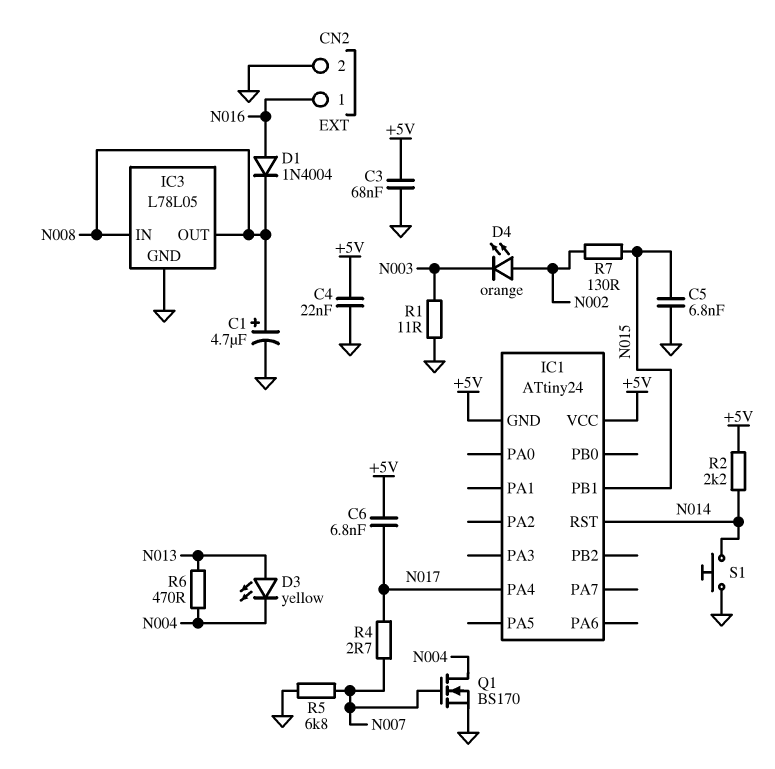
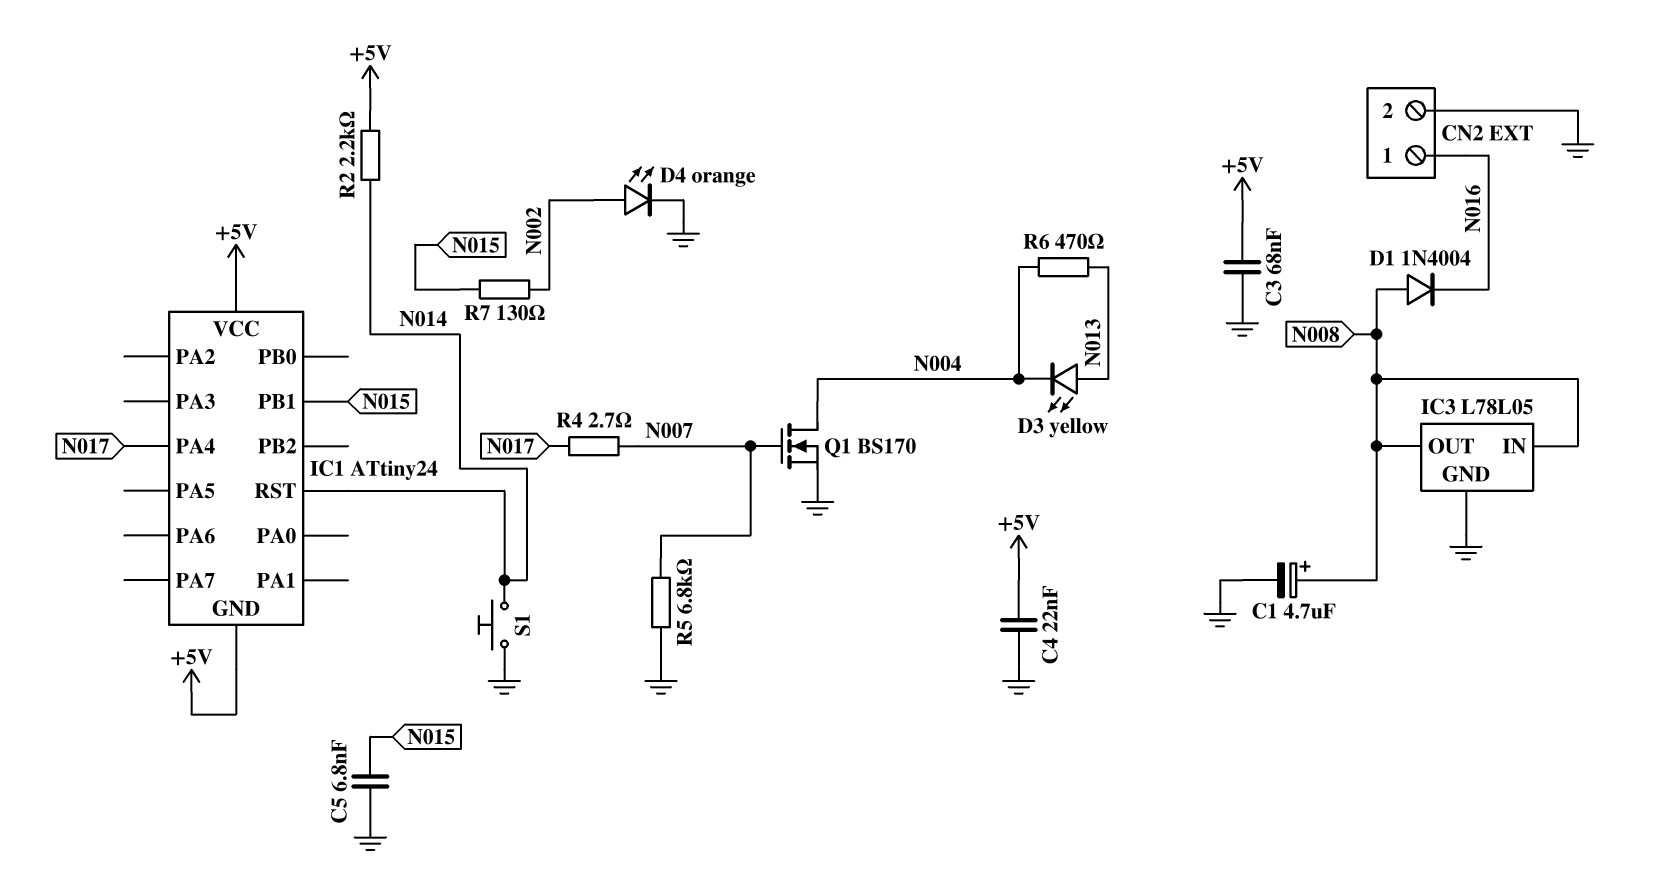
C6: 6.8nF (+5V, N017) -> none
D1: diode 1N4004 (A N016, K N008) -> diode 1N4004 (A N008, K N016)
D4: LED orange (A N002, K N003) -> LED orange (A N002, K GND)
R1: 11 (GND, N003) -> none

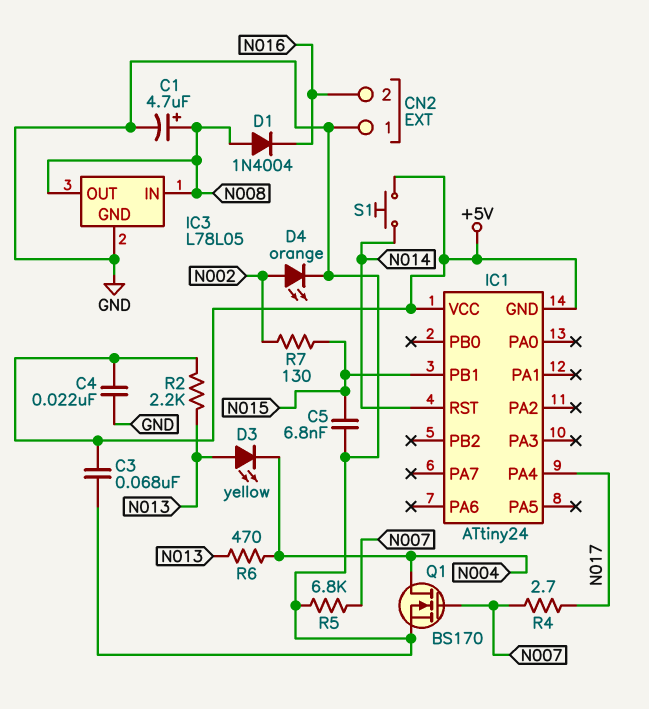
CN2 pin 1: N016 -> GND
CN2 pin 2: GND -> N016
R2: 2.2k (+5V, N014) -> 2.2k (+5V, N013)
S1: button (GND, N014) -> button (+5V, N014)

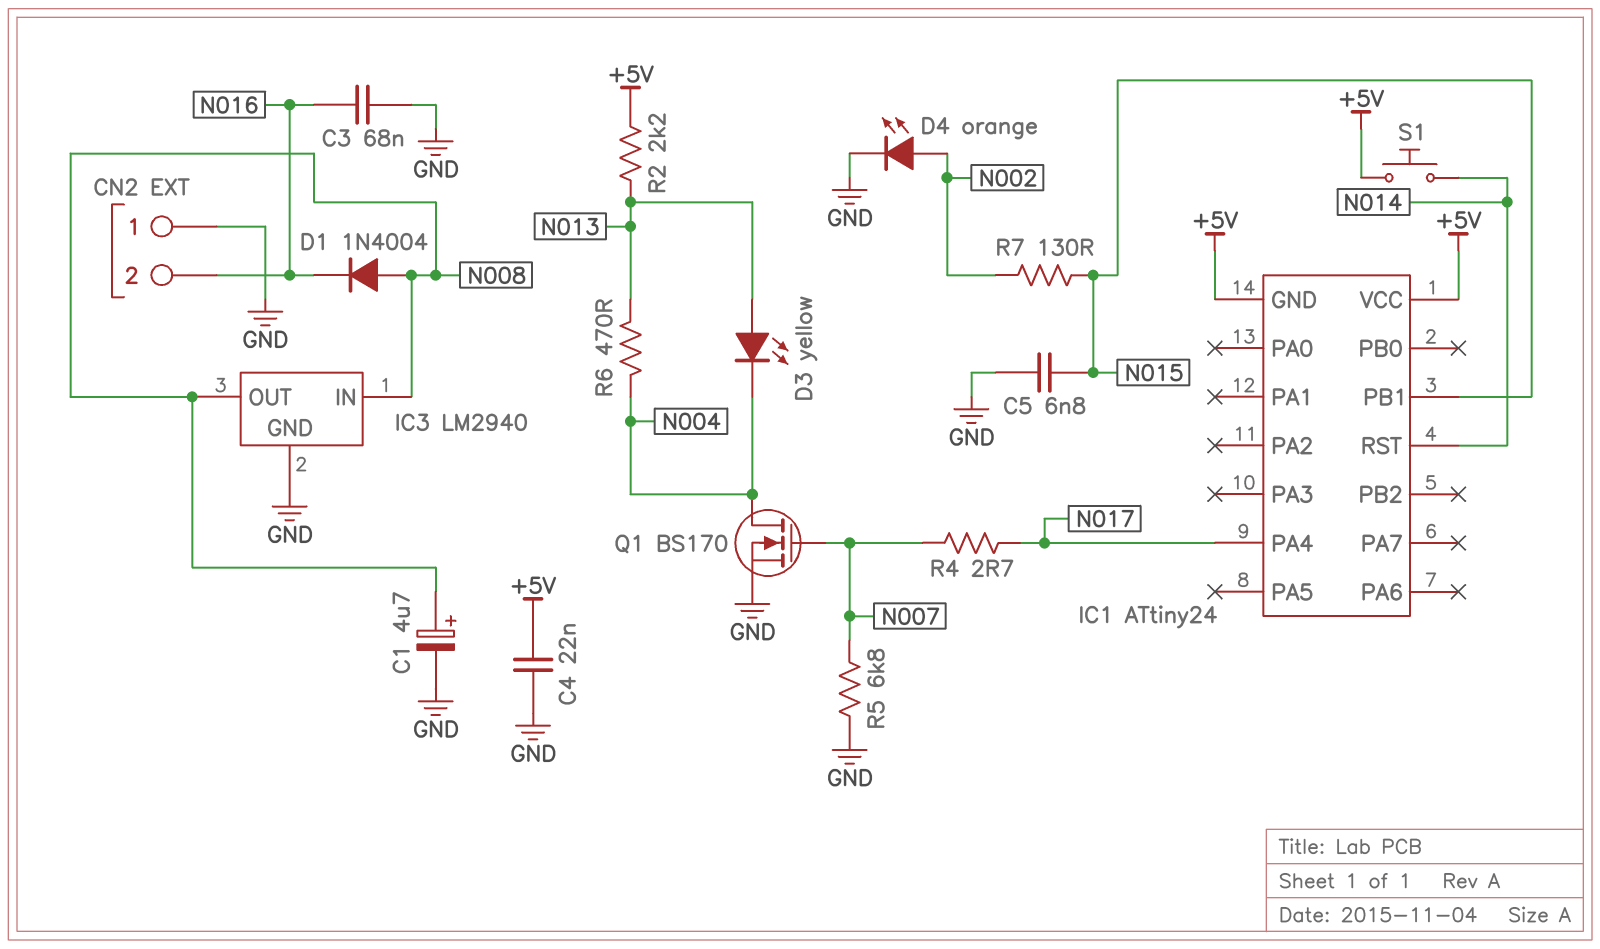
C3: 68nF (+5V, GND) -> 68nF (GND, N016)
IC3: L78L05 -> LM2940

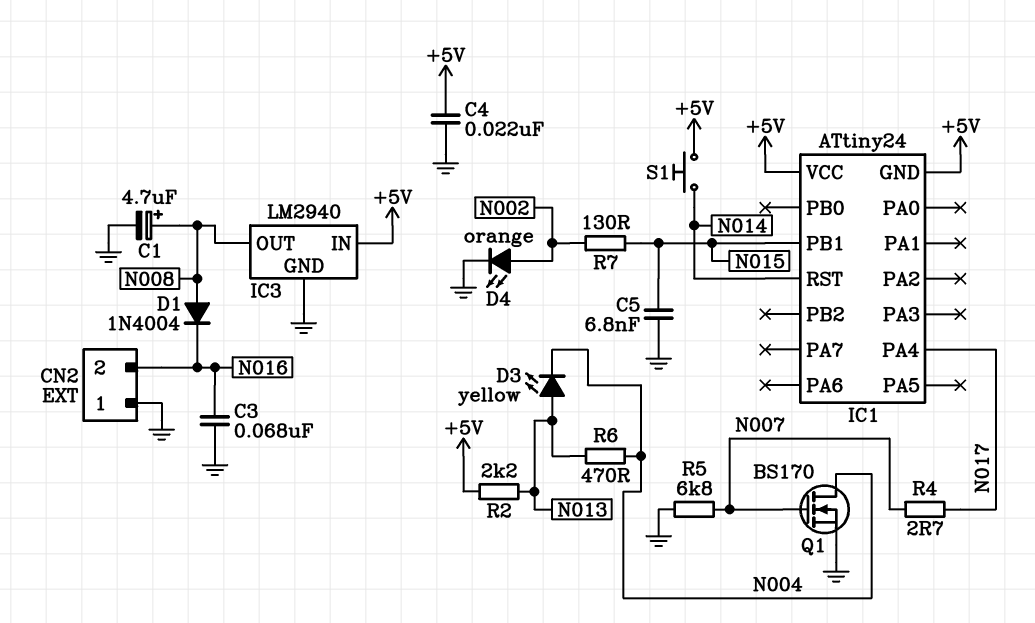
IC3 pin IN: N008 -> +5V

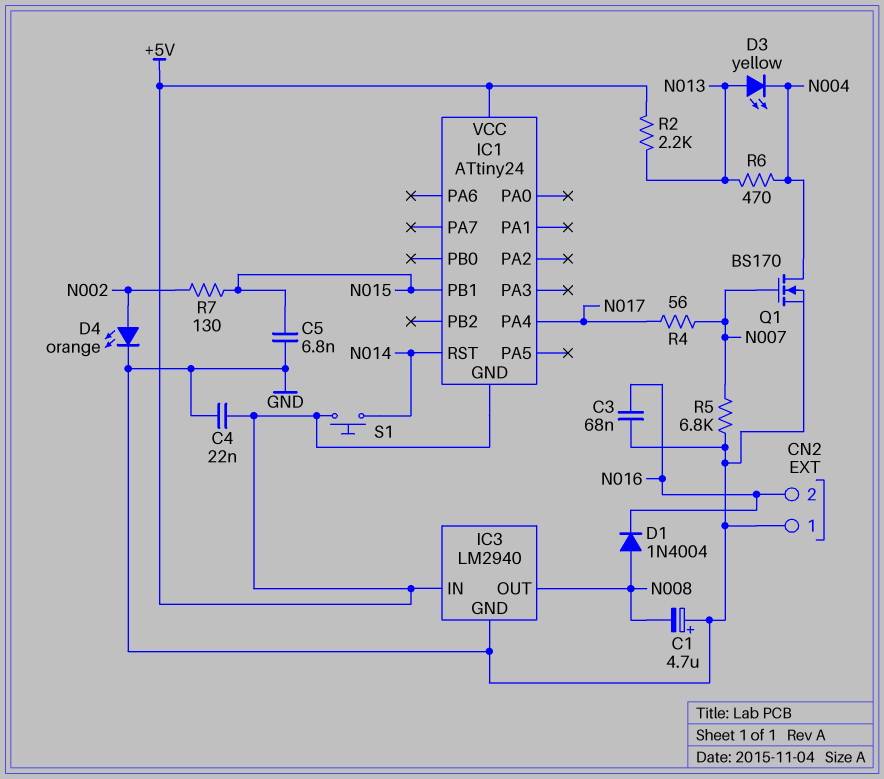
C1: 4.7uF (plus N008, minus GND) -> 4.7uF (plus GND, minus N008)
R4: 2.7 (N007, N017) -> 56 (N007, N017)

